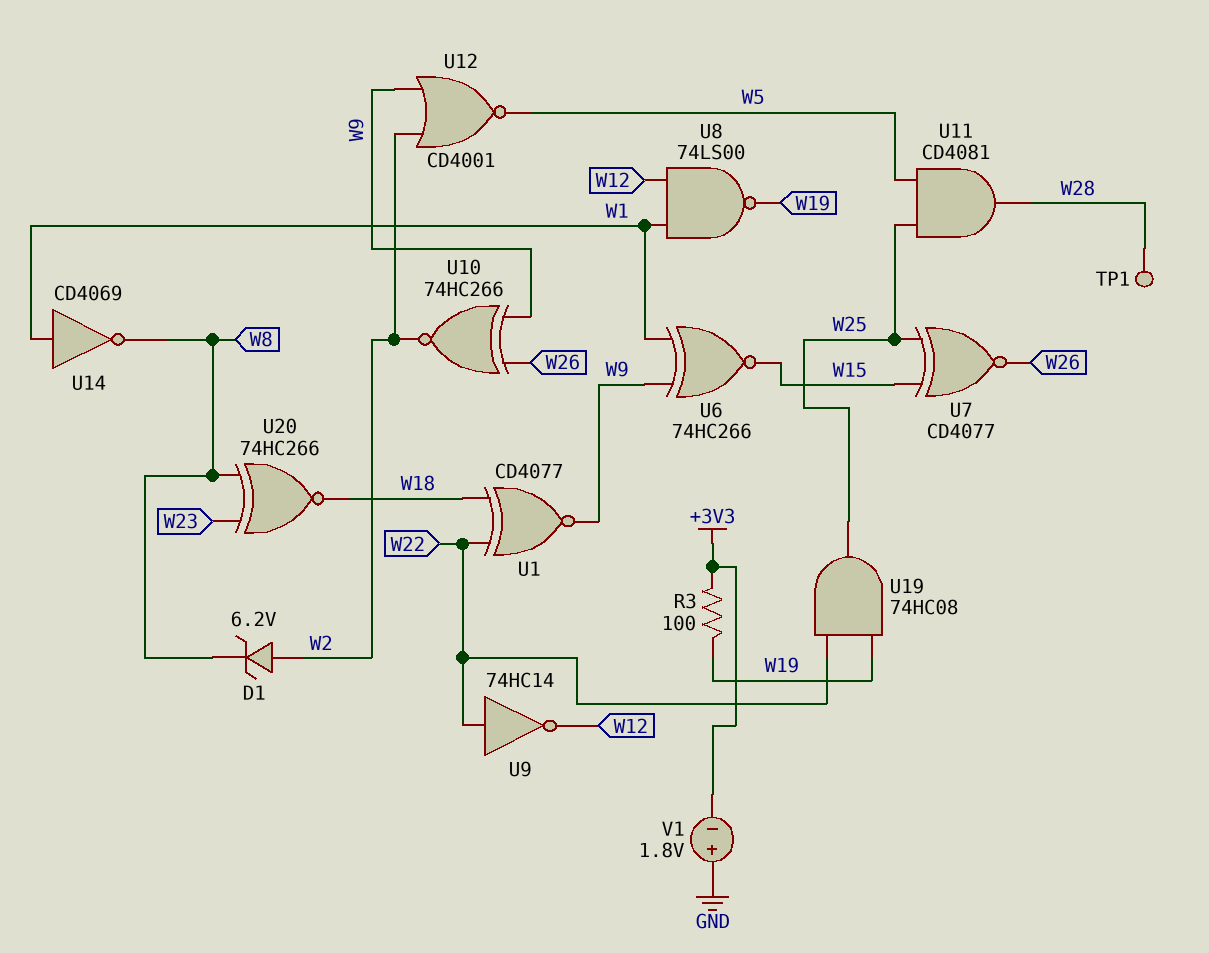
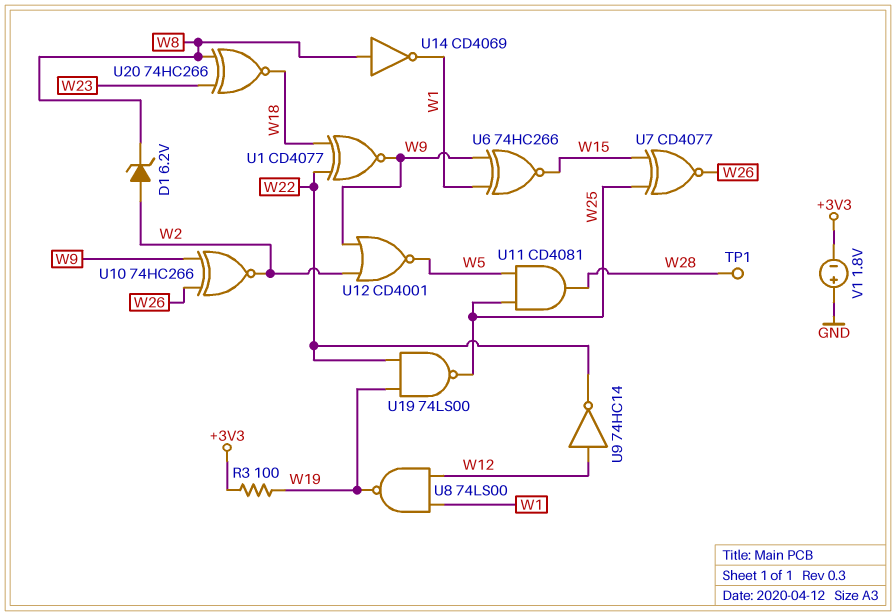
U9: NOT 74HC14 (in W22, out W12) -> NOT 74HC14 (in W12, out W22)
U14: NOT CD4069 (in W1, out W8) -> NOT CD4069 (in W8, out W1)
U19: AND 74HC08 (in W19, in W22, out W25) -> NAND 74LS00 (in W19, in W22, out W25)

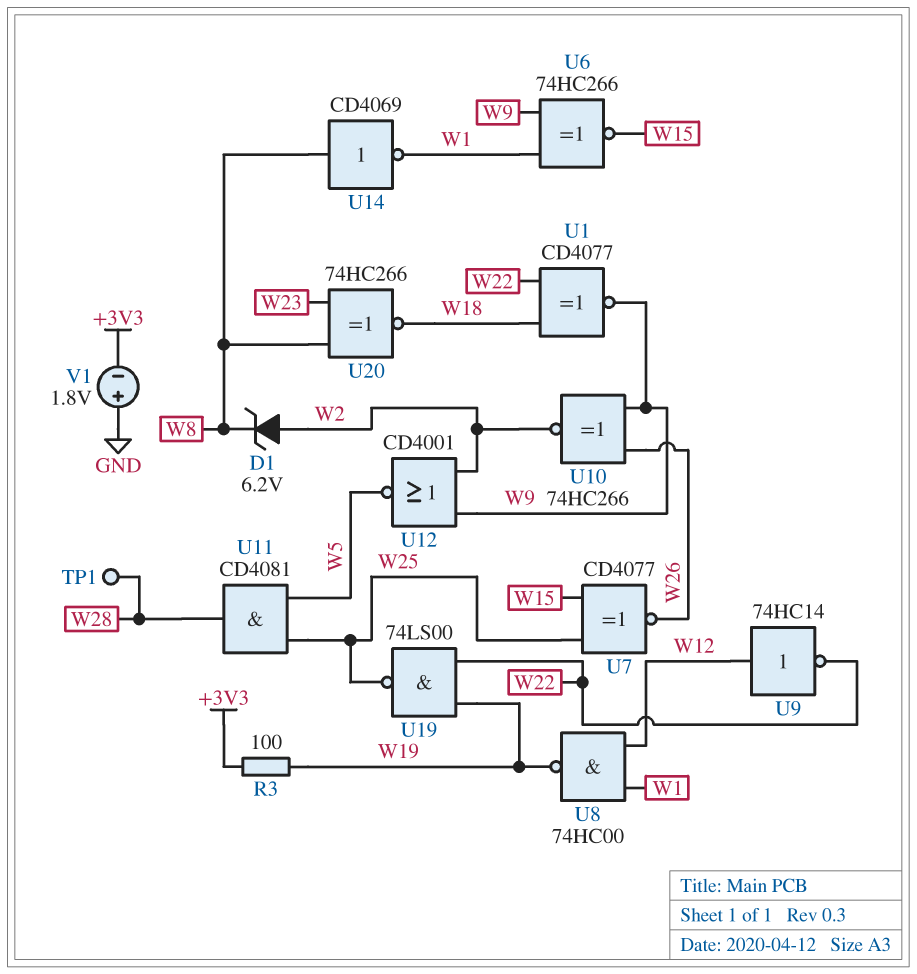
U8: NAND 74LS00 (in W1, in W12, out W19) -> NAND 74HC00 (in W1, in W12, out W19)

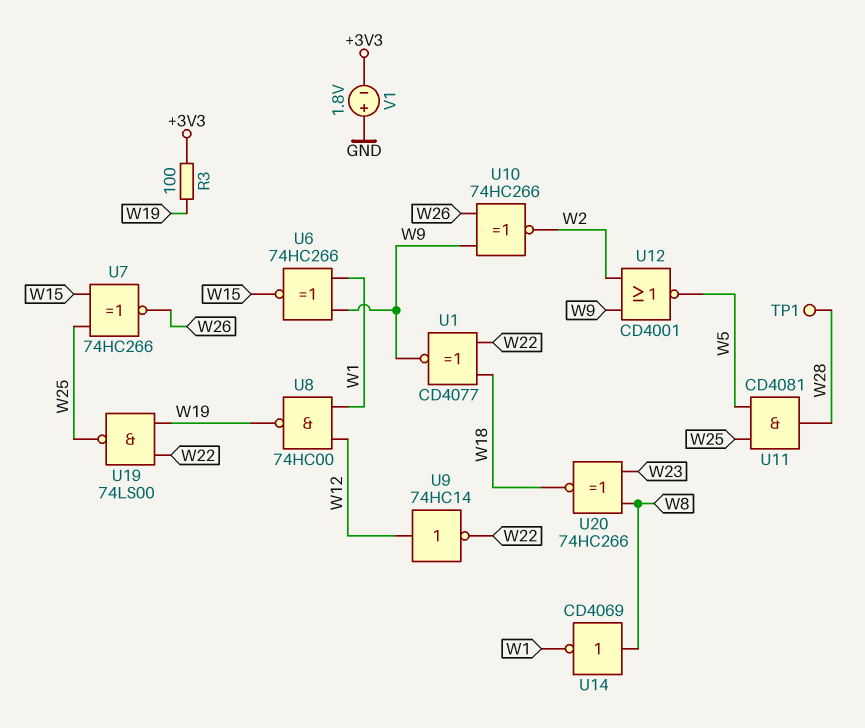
D1: zener 6.2V (A W2, K W8) -> none
U7: XNOR CD4077 (in W15, in W25, out W26) -> XNOR 74HC266 (in W15, in W25, out W26)

